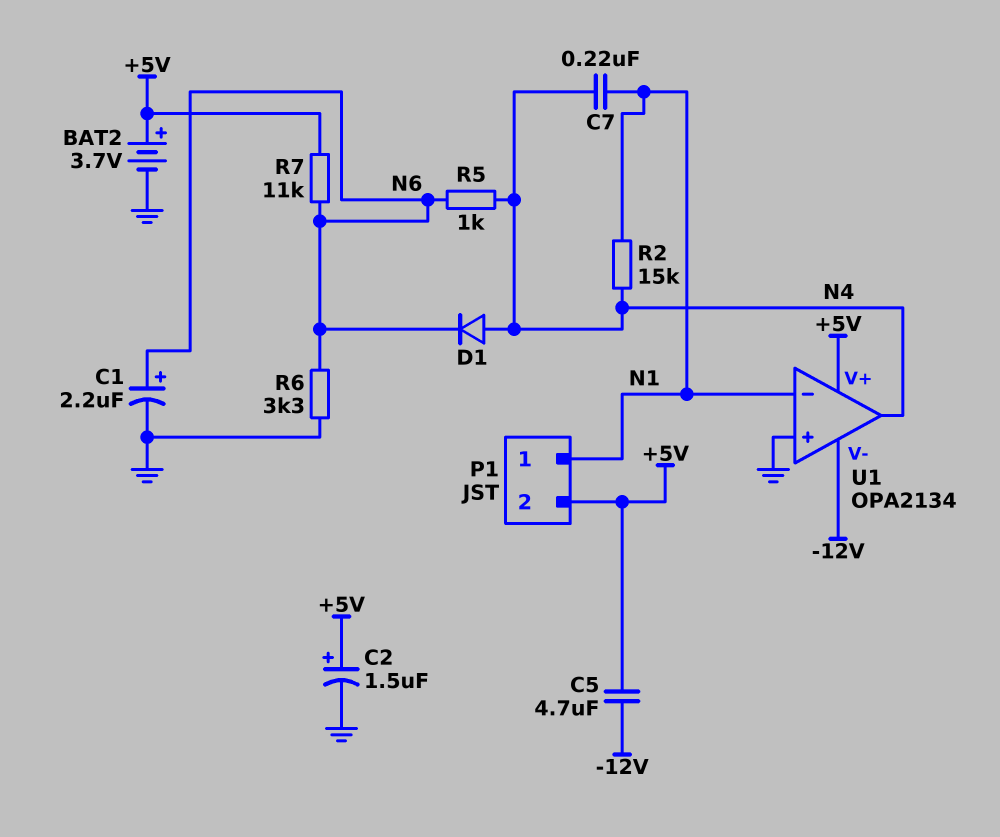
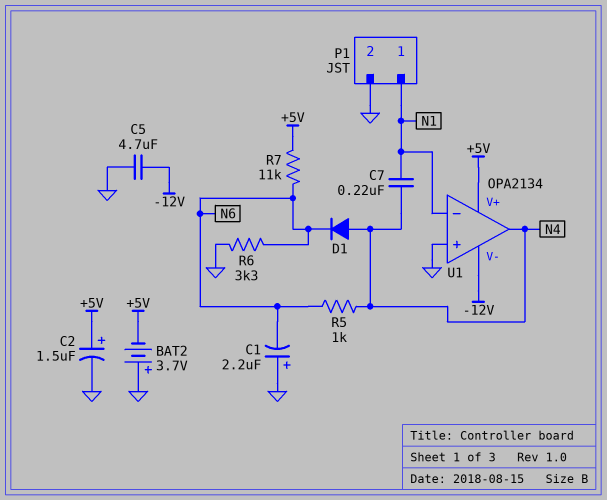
BAT2: 3.7V (plus +5V, minus GND) -> 3.7V (plus GND, minus +5V)
C1: 2.2uF (plus N6, minus GND) -> 2.2uF (plus GND, minus N6)
C5: 4.7uF (+5V, -12V) -> 4.7uF (-12V, GND)
P1 pin 2: +5V -> GND
R2: 15k (N1, N4) -> none

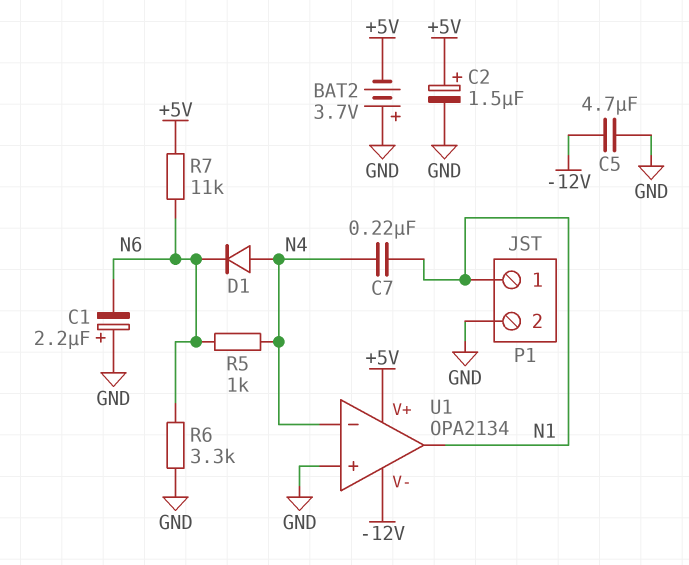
U1 pin in-: N1 -> N4
U1 pin out: N4 -> N1

